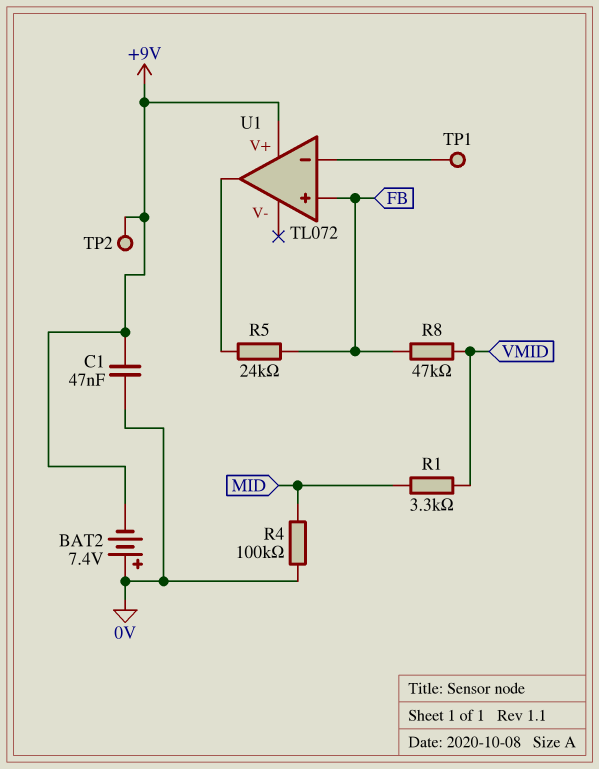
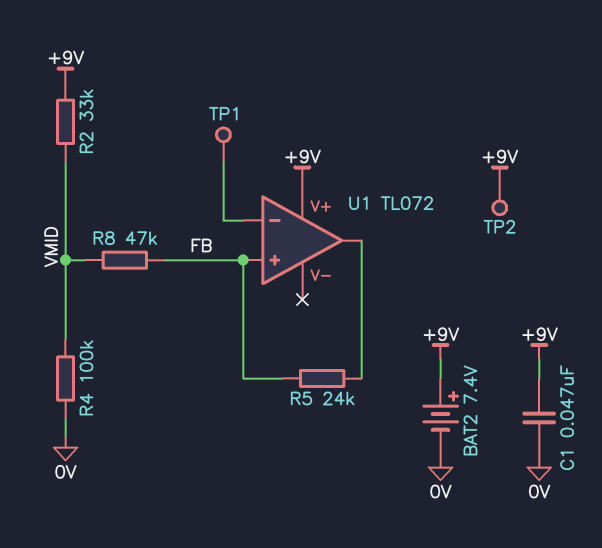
BAT2: 7.4V (plus 0V, minus +9V) -> 7.4V (plus +9V, minus 0V)
R1: 3.3k (MID, VMID) -> none
R2: none -> 33k (+9V, VMID)
R4: 100k (0V, MID) -> 100k (0V, VMID)

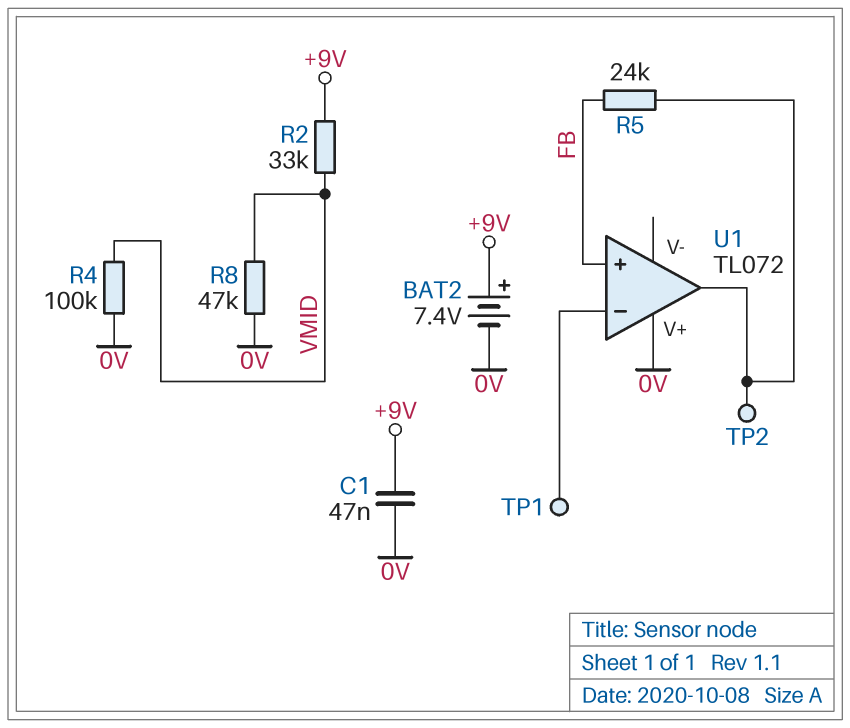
R8: 47k (FB, VMID) -> 47k (0V, VMID)
TP2: test point (+9V) -> test point (U1/out)
U1 pin V+: +9V -> 0V

